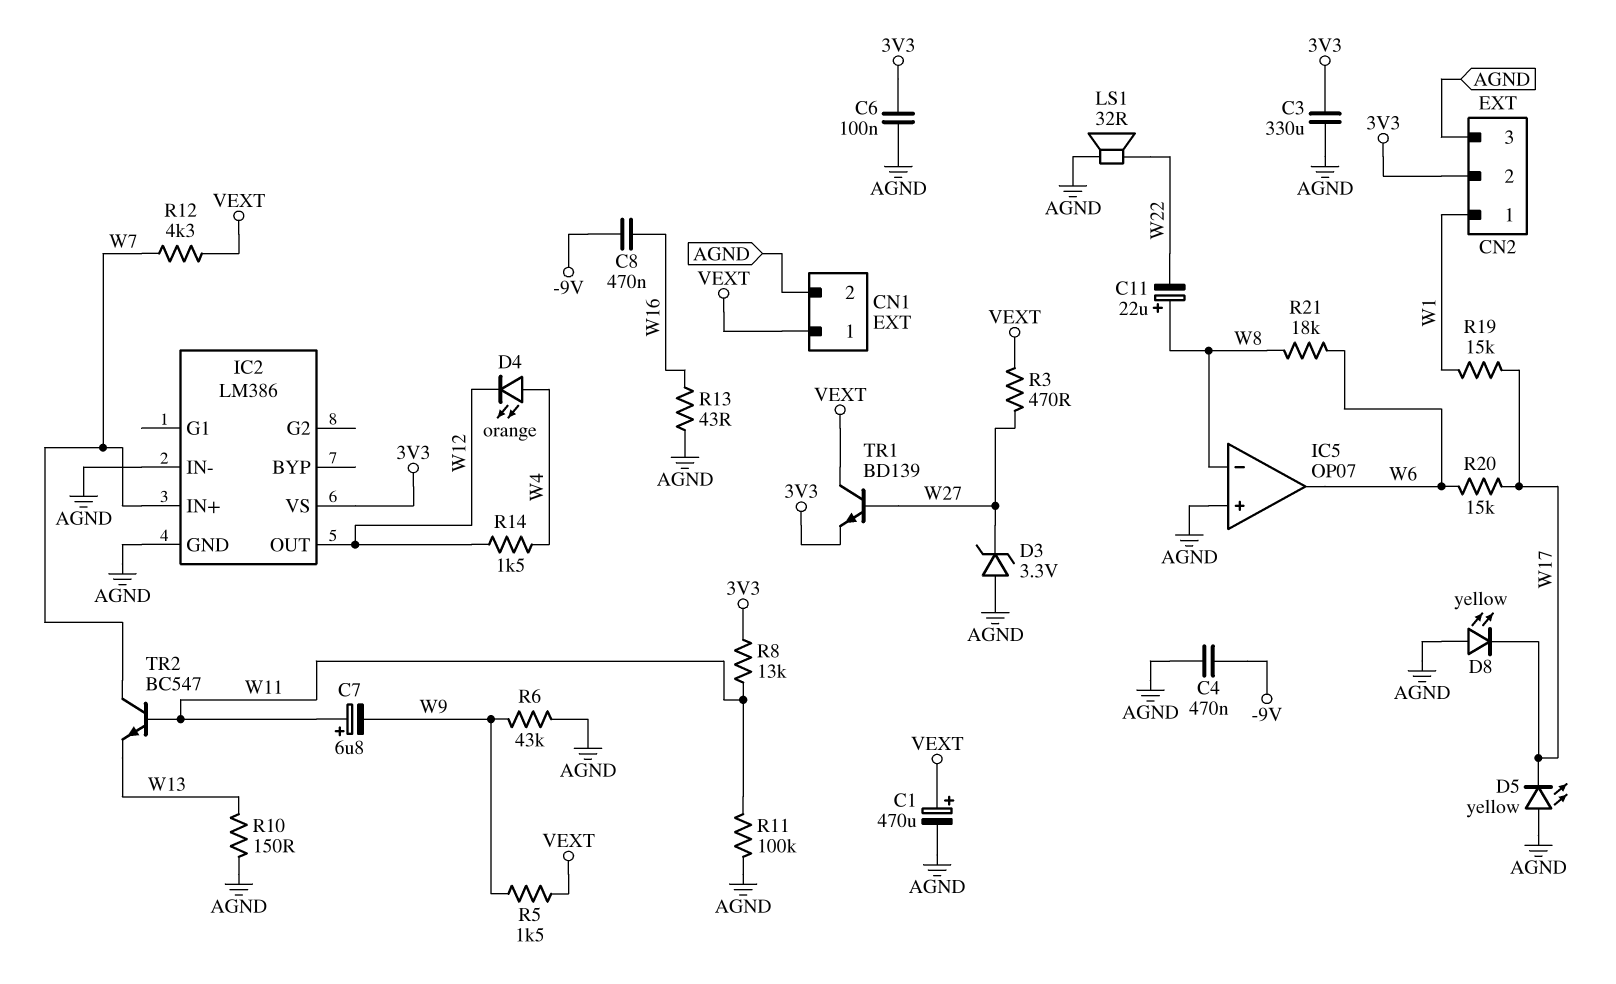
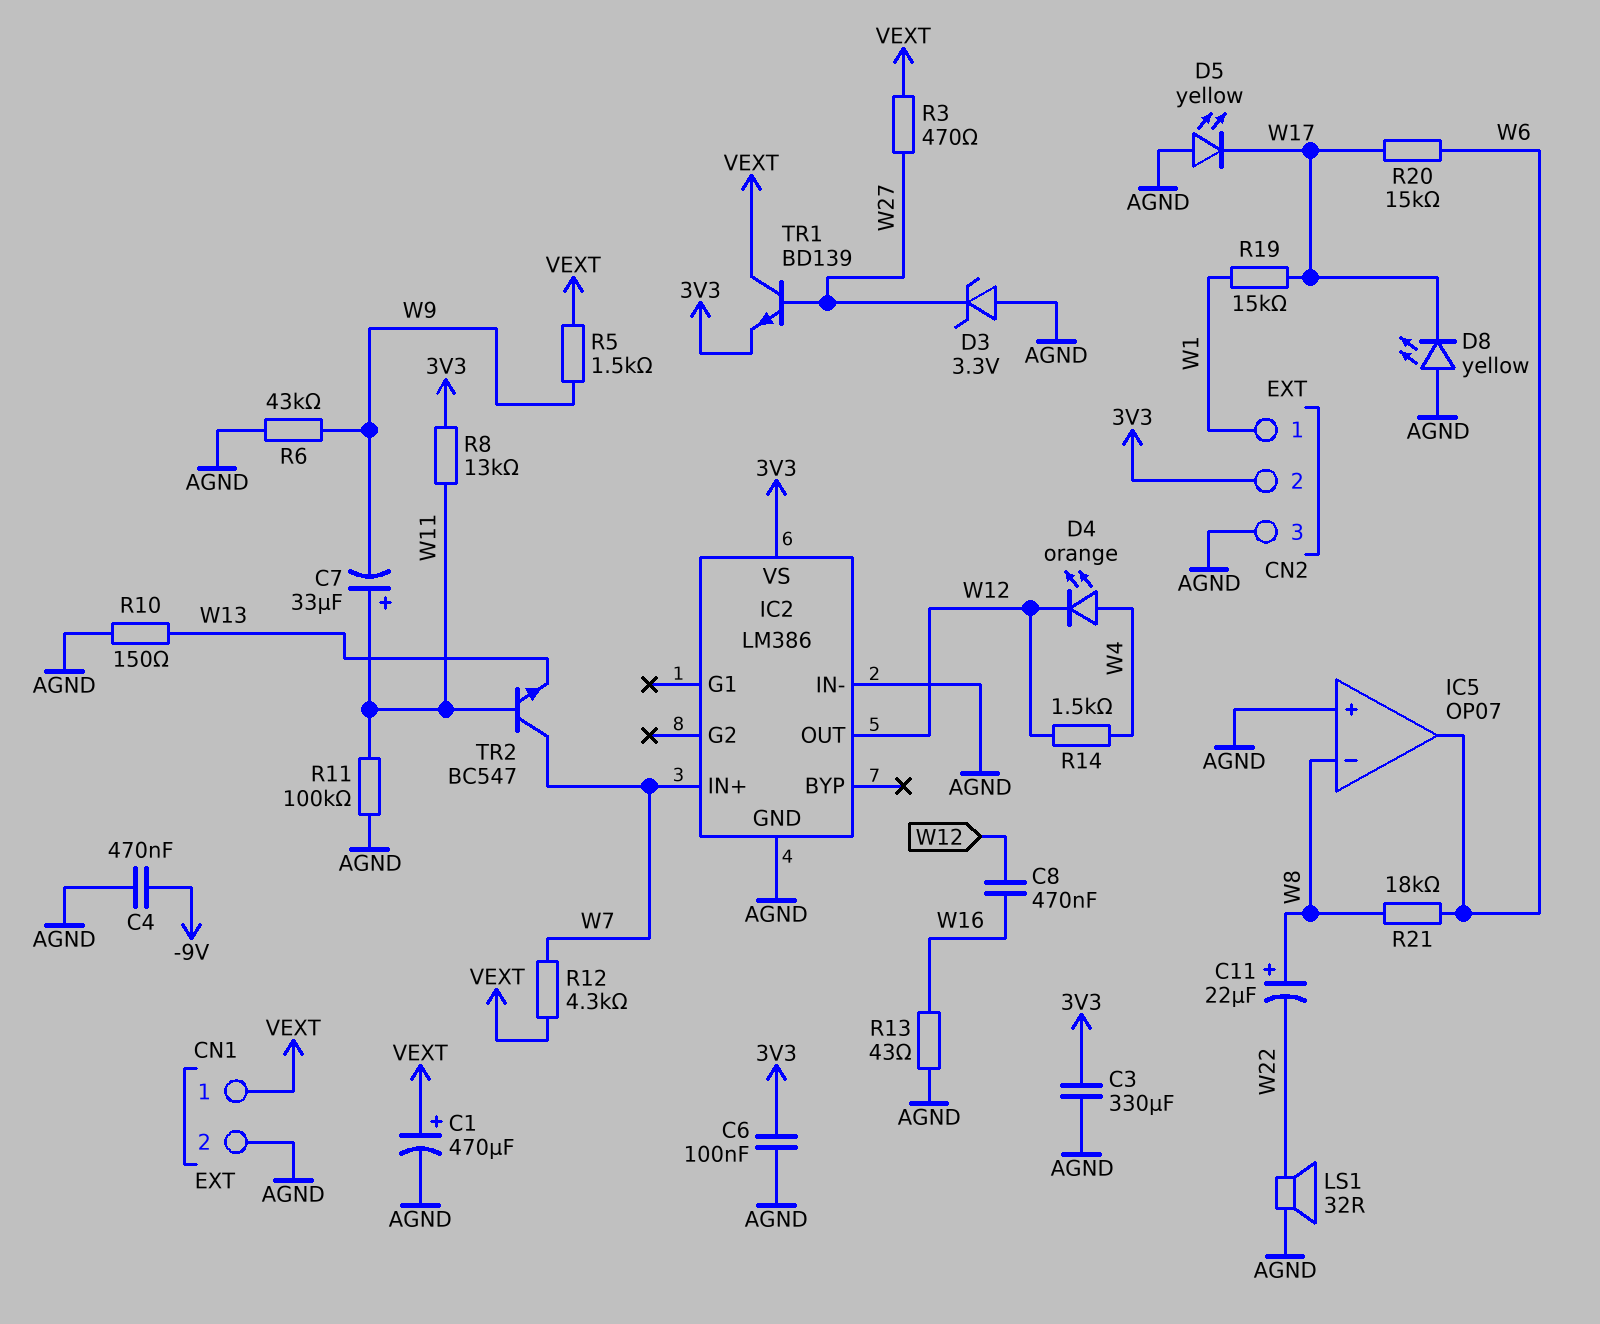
C7: 6.8uF (plus W11, minus W9) -> 33uF (plus W11, minus W9)
C8: 470nF (-9V, W16) -> 470nF (W12, W16)

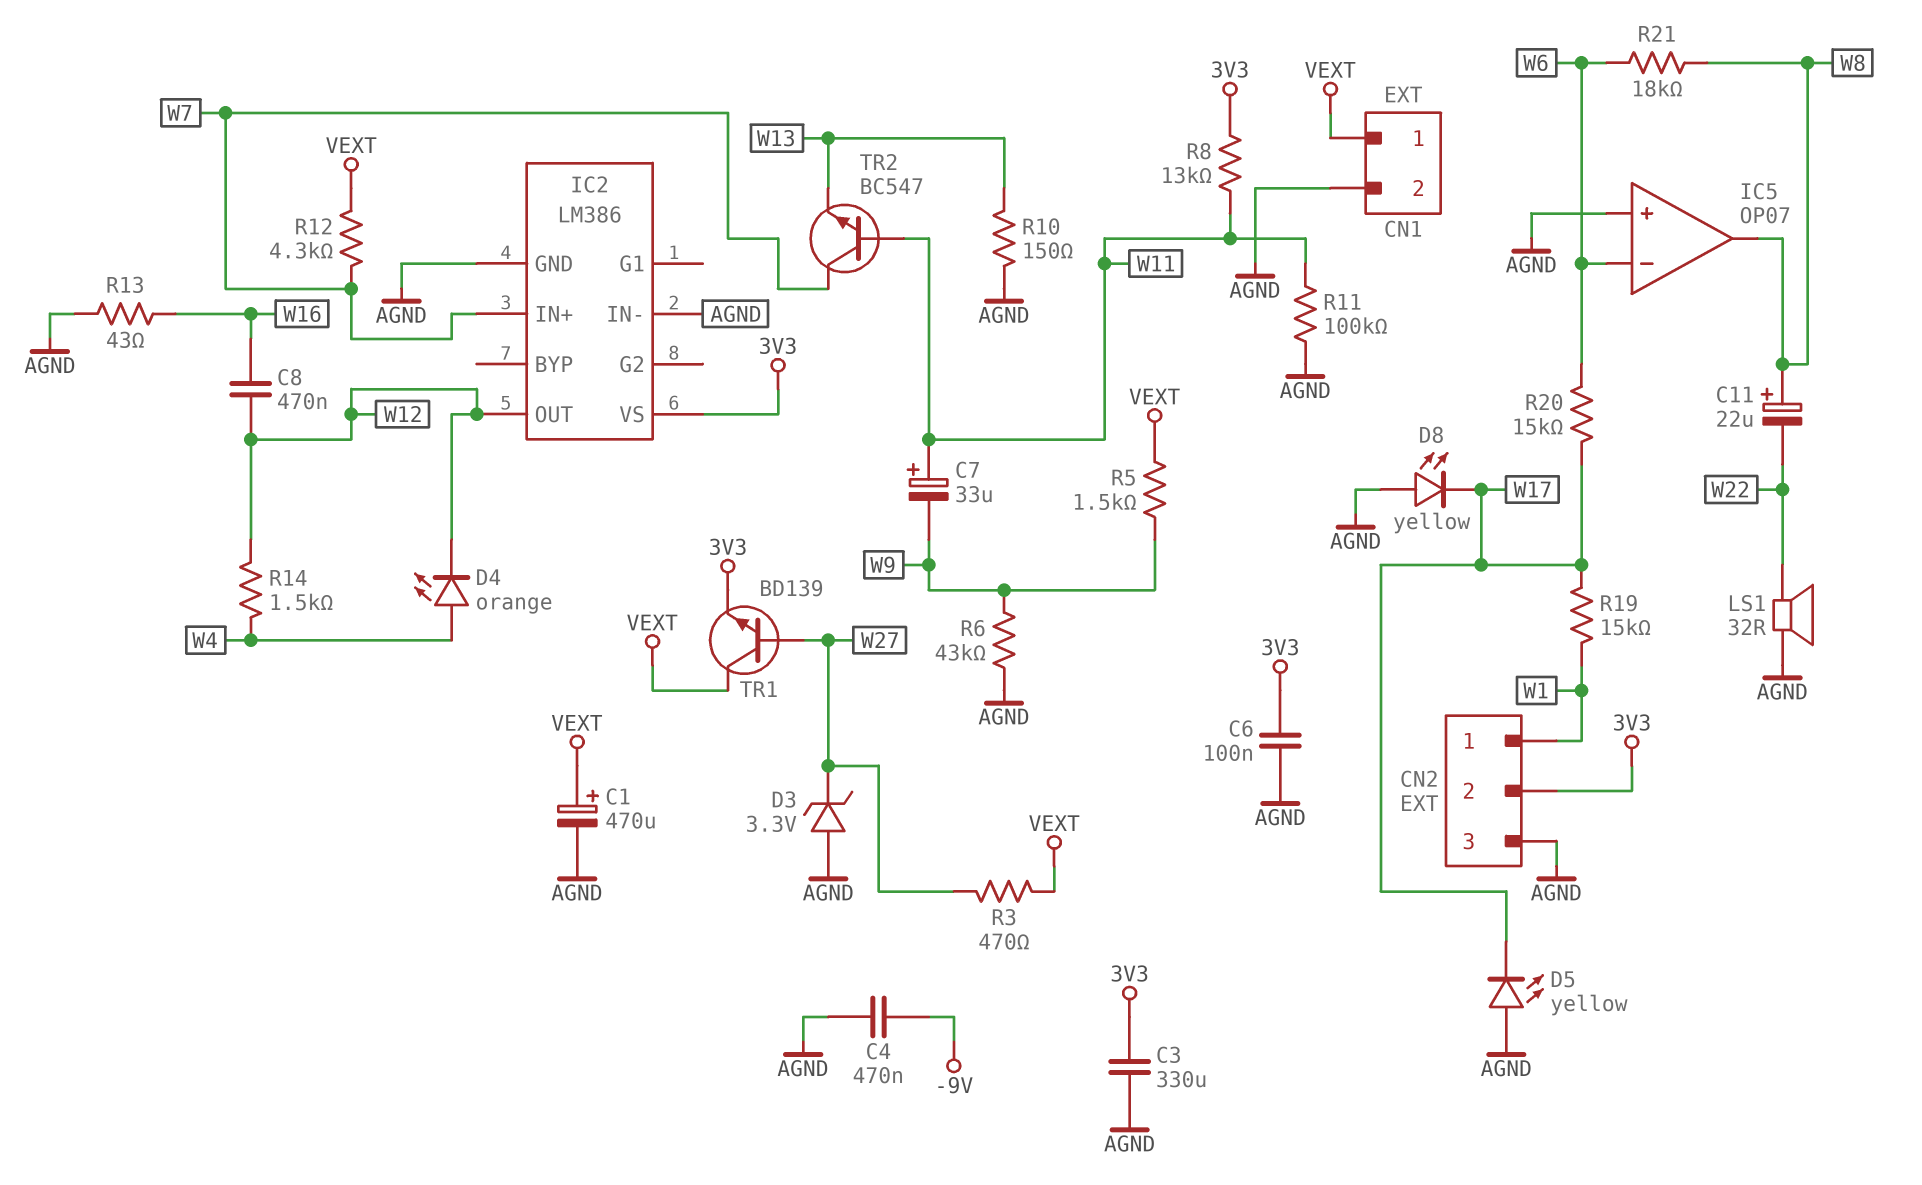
IC5 pin in-: W8 -> W6
IC5 pin out: W6 -> W8

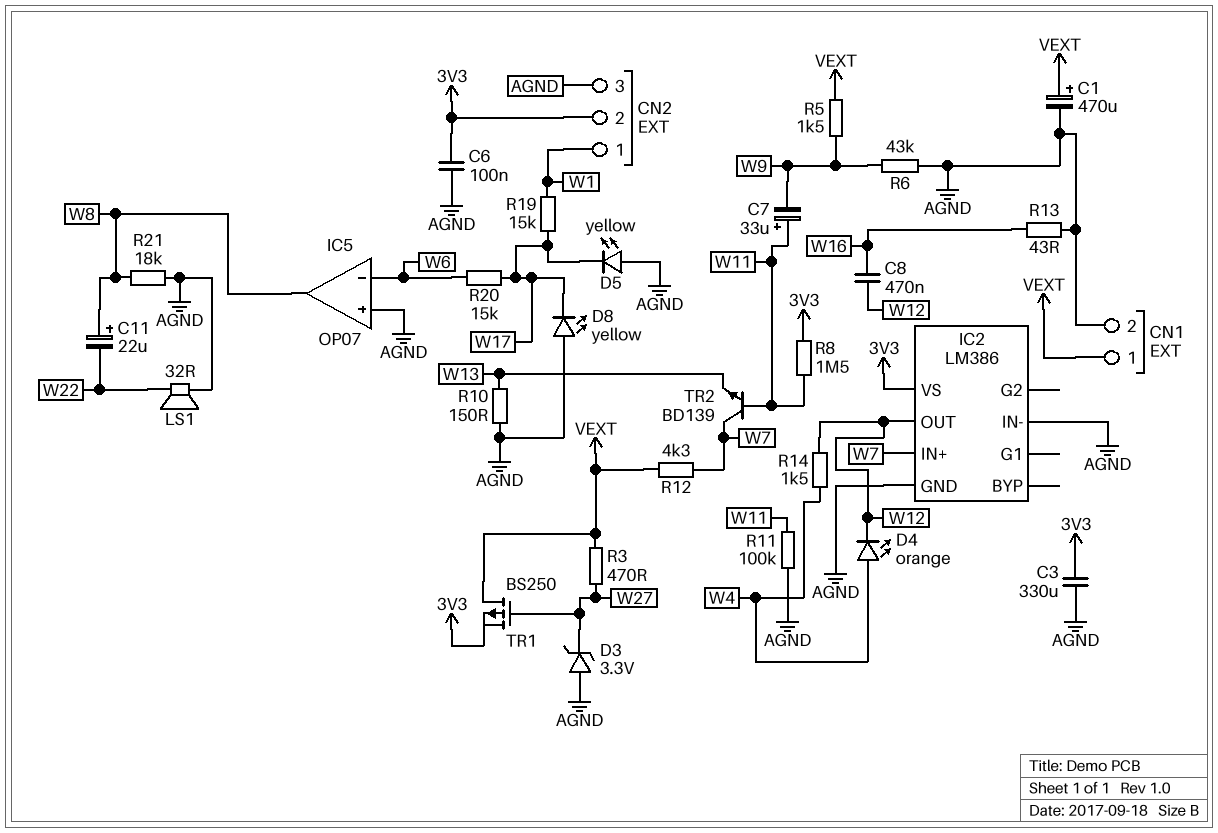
C4: 470nF (-9V, AGND) -> none
R8: 13k (3V3, W11) -> 1.5M (3V3, W11)
R21: 18k (W6, W8) -> 18k (AGND, W8)
TR1: NPN BD139 (B W27, C VEXT, E 3V3) -> PMOS BS250 (G W27, D VEXT, S 3V3)
TR2: NPN BC547 (B W11, C W7, E W13) -> NPN BD139 (B W11, C W7, E W13)

